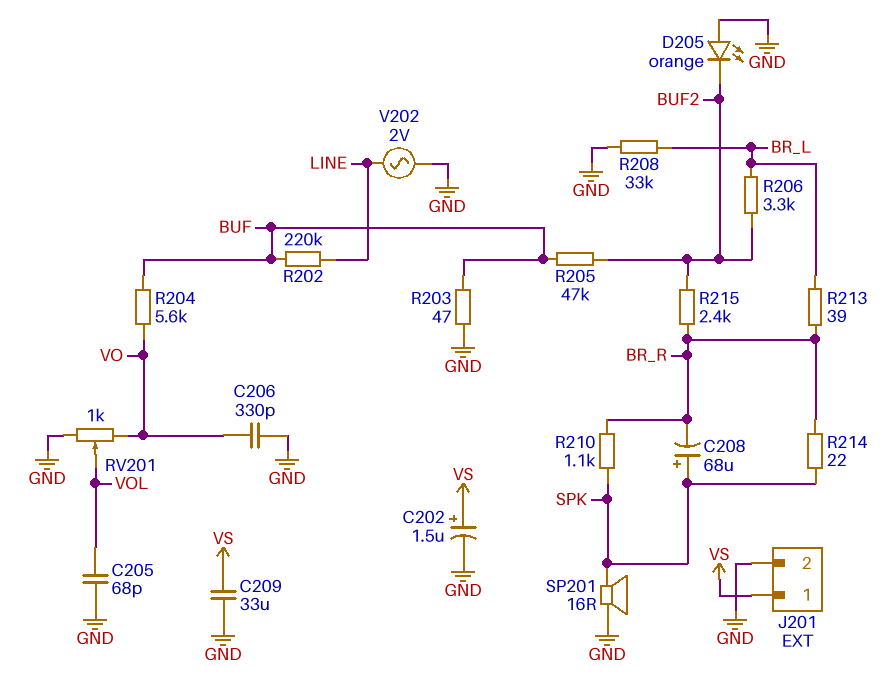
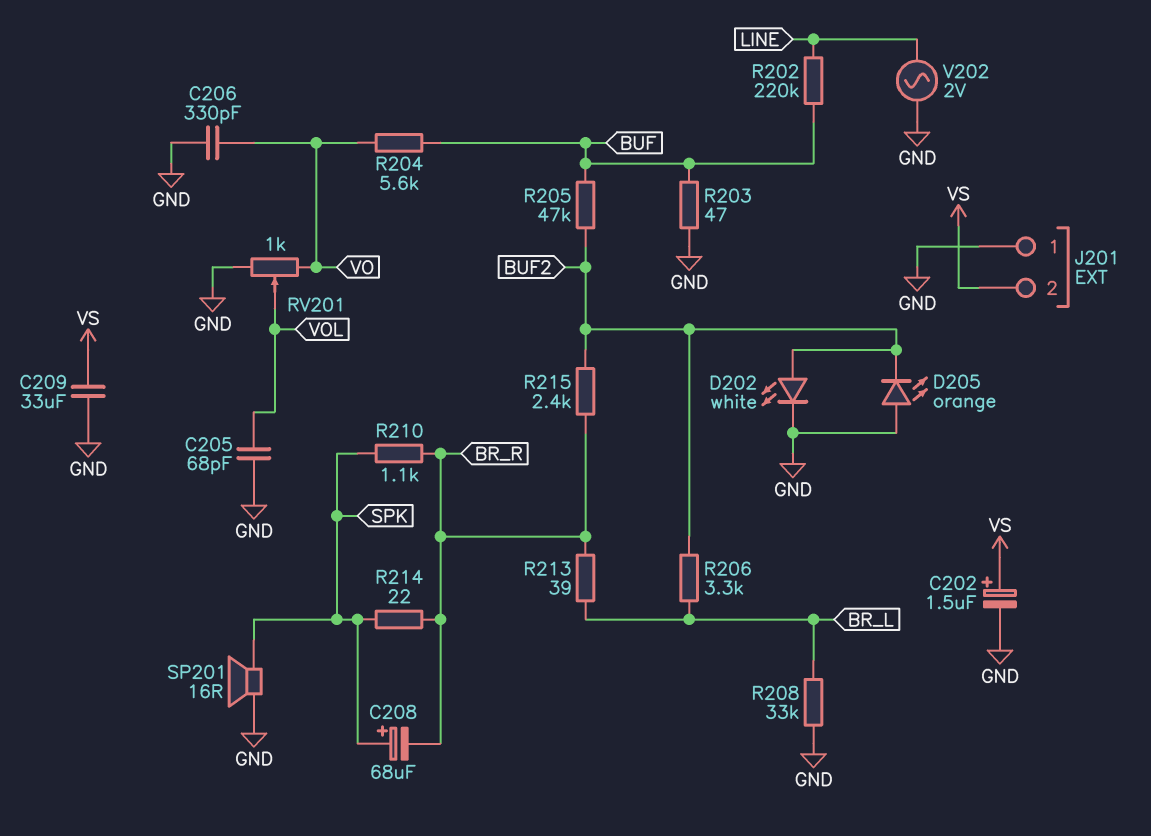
D202: none -> LED white (A BUF2, K GND)
J201 pin 1: VS -> GND
J201 pin 2: GND -> VS

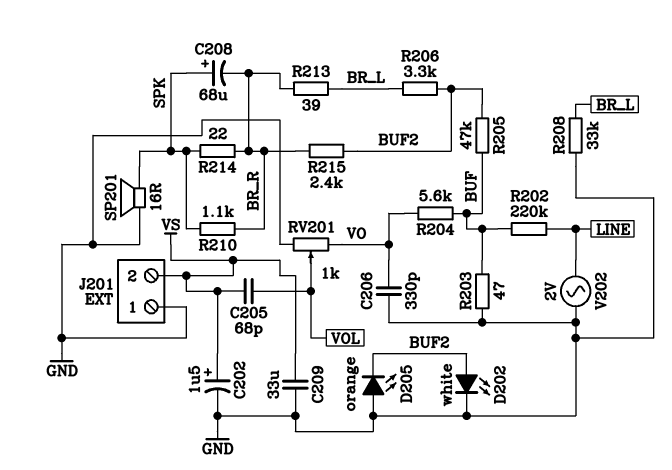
C205: 68pF (GND, VOL) -> 68pF (VOL, VS)

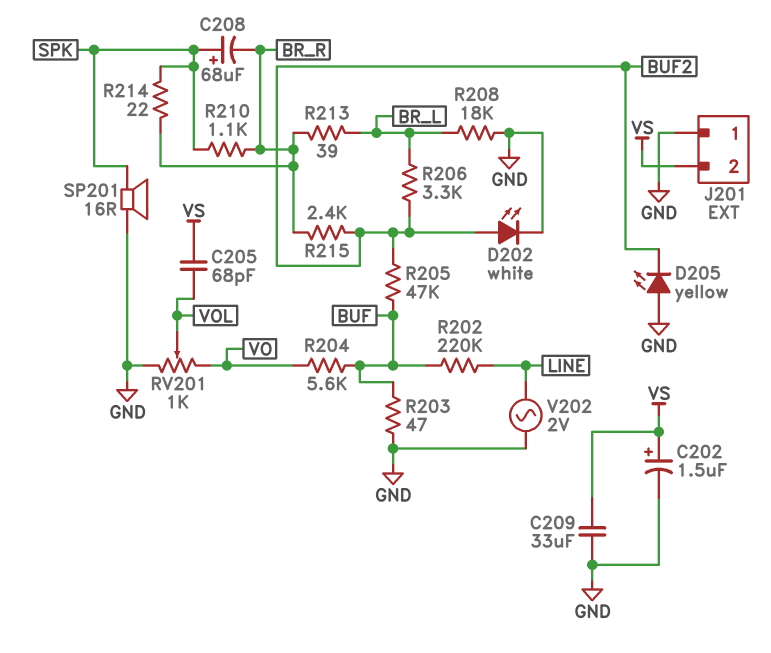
C206: 330pF (GND, VO) -> none
D205: LED orange (A GND, K BUF2) -> LED yellow (A GND, K BUF2)
R208: 33k (BR_L, GND) -> 18k (BR_L, GND)

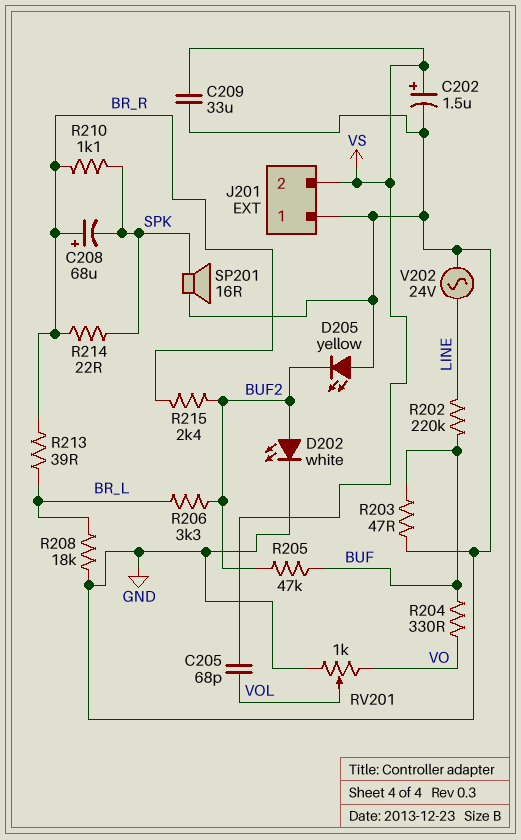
C208: 68uF (plus SPK, minus BR_R) -> 68uF (plus BR_R, minus SPK)
R204: 5.6k (BUF, VO) -> 330 (BUF, VO)
V202: AC 2V (GND, LINE) -> AC 24V (GND, LINE)

